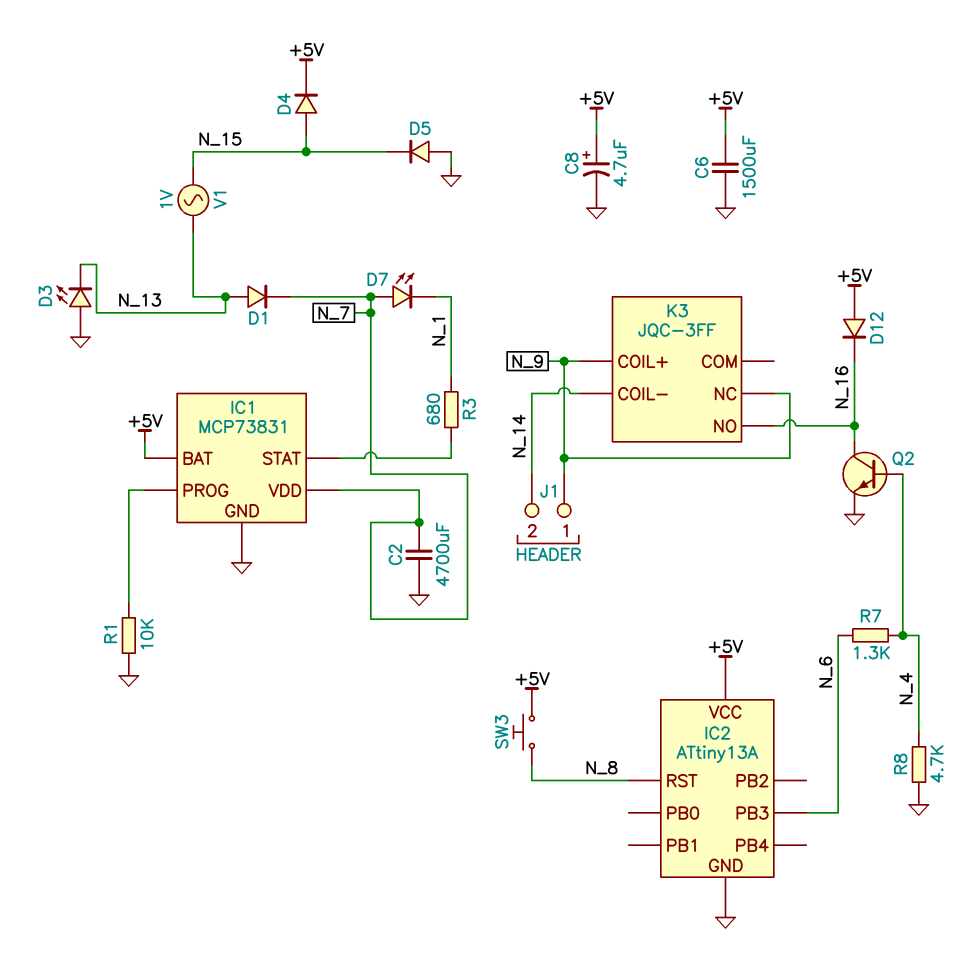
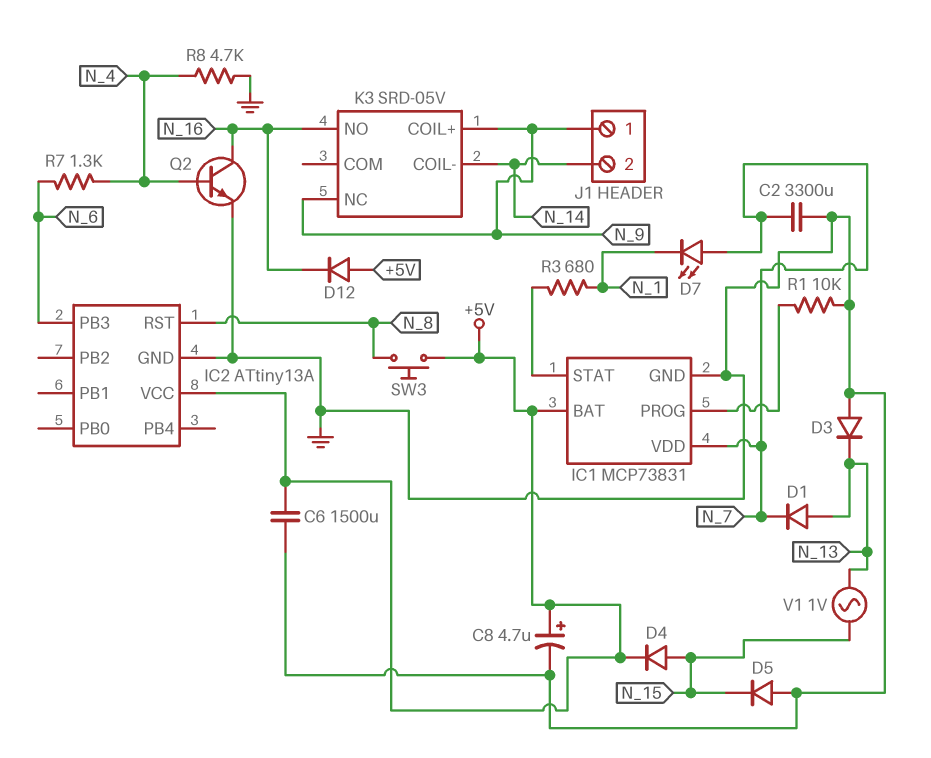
C2: 4700uF (GND, N_7) -> 3300uF (GND, N_7)
D3: LED (A GND, K N_13) -> diode (A GND, K N_13)
K3: JQC-3FF -> SRD-05V

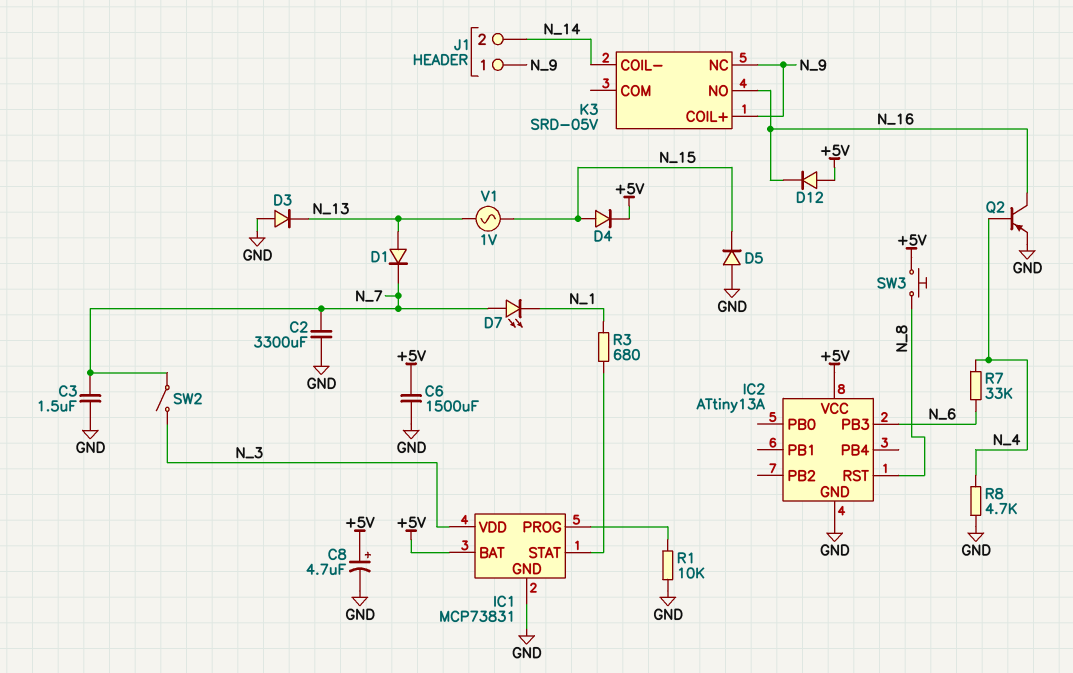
C3: none -> 1.5uF (GND, N_7)
IC1 pin VDD: N_7 -> N_3
Q2: NPN (B N_4, C N_16, E GND) -> PNP (B N_4, C N_16, E GND)
R7: 1.3k (N_4, N_6) -> 33k (N_4, N_6)
SW2: none -> switch (N_3, N_7)

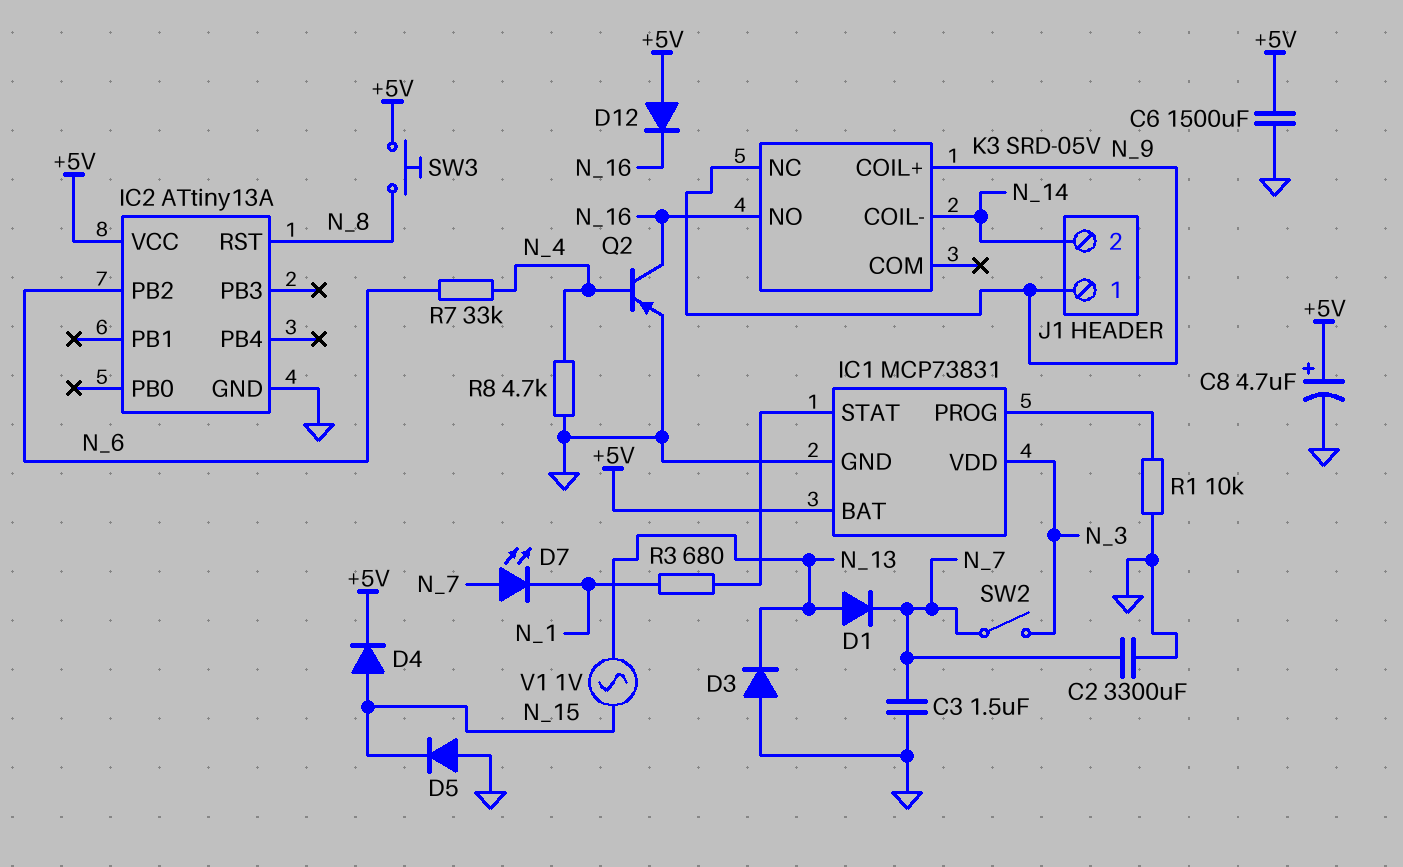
IC2 pin PB2: none -> N_6
IC2 pin PB3: N_6 -> none

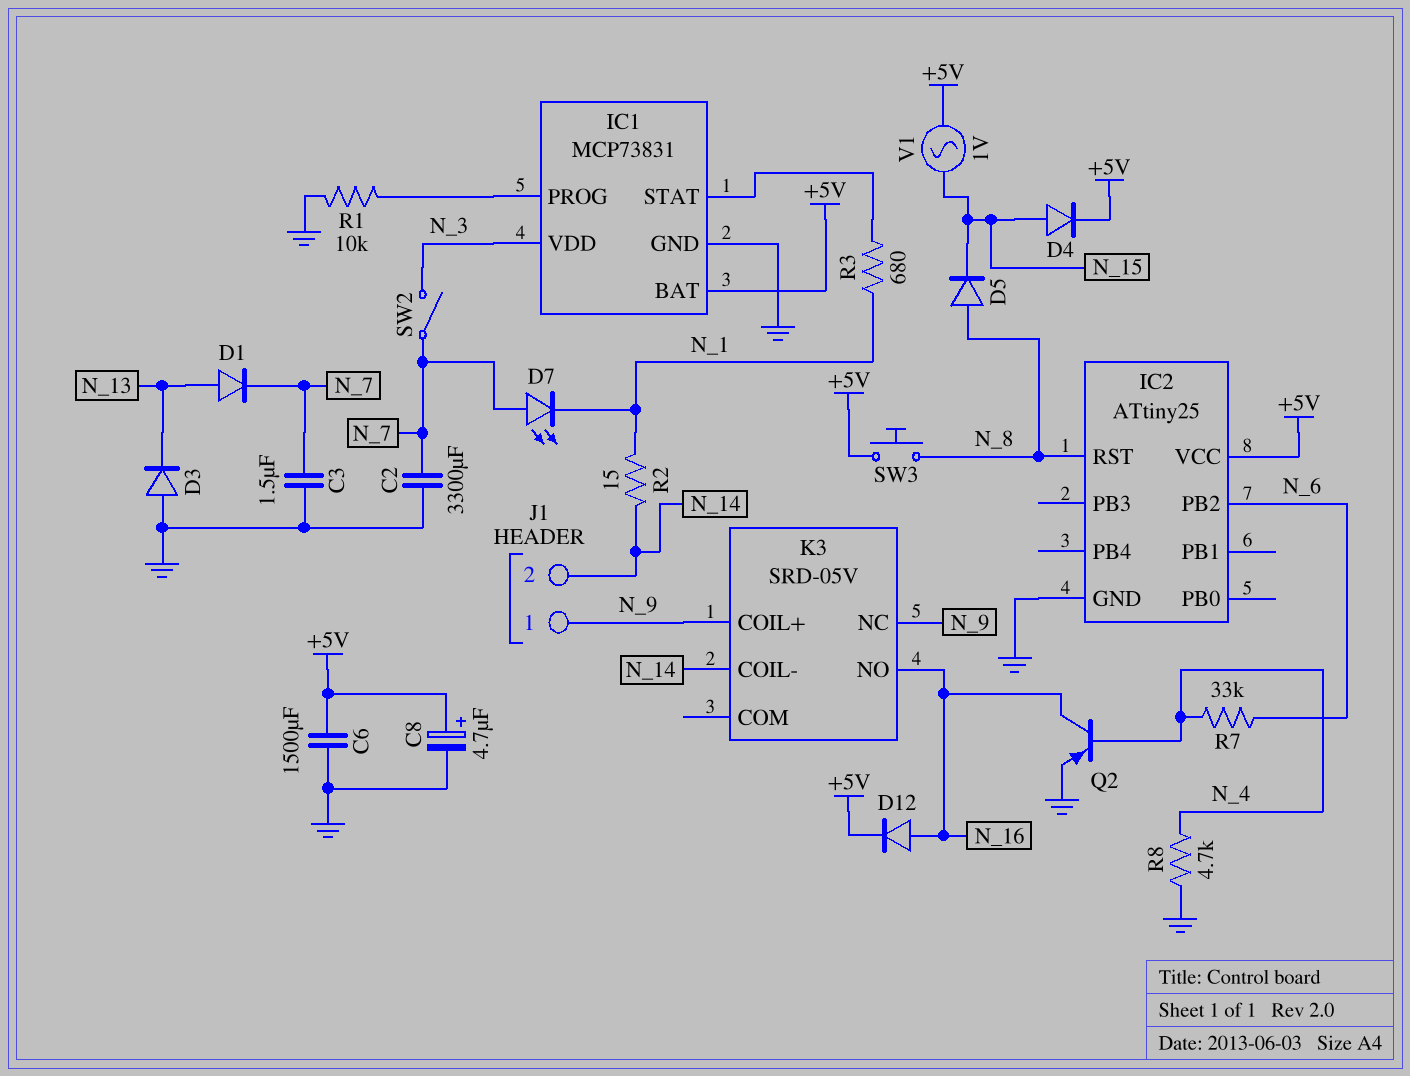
D5: diode (A GND, K N_15) -> diode (A N_8, K N_15)
D12: diode (A +5V, K N_16) -> diode (A N_16, K +5V)
IC2: ATtiny13A -> ATtiny25
R2: none -> 15 (N_1, N_14)
V1: AC 1V (N_13, N_15) -> AC 1V (+5V, N_15)

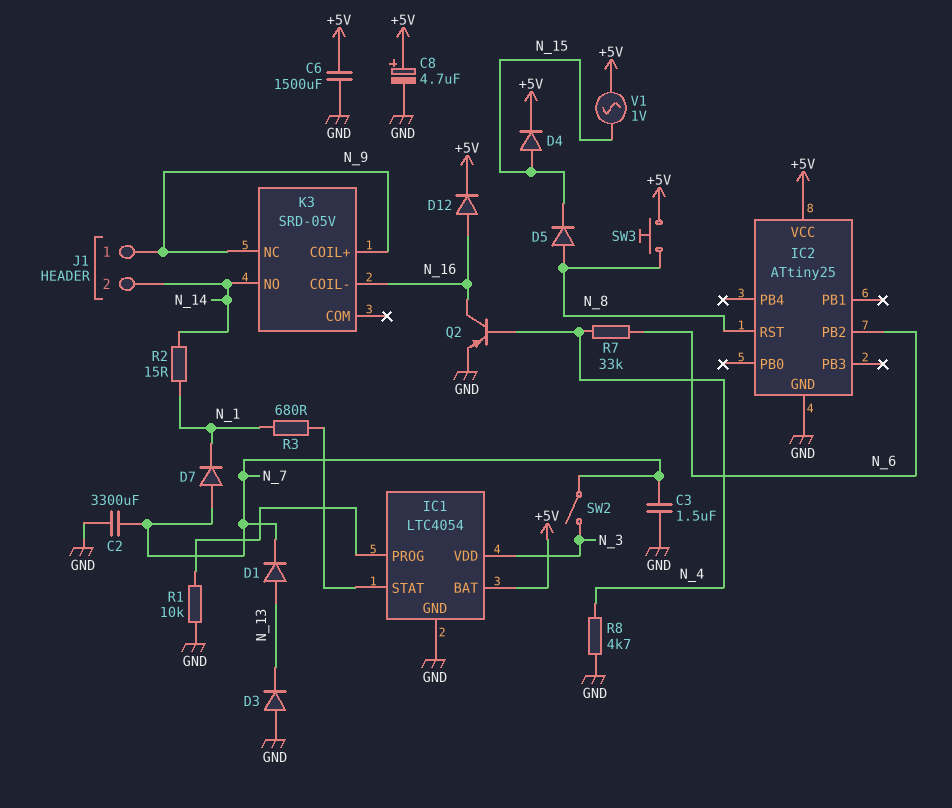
D7: LED (A N_7, K N_1) -> diode (A N_7, K N_1)
IC1: MCP73831 -> LTC4054
K3 pin COIL-: N_14 -> N_16
K3 pin NO: N_16 -> N_14

